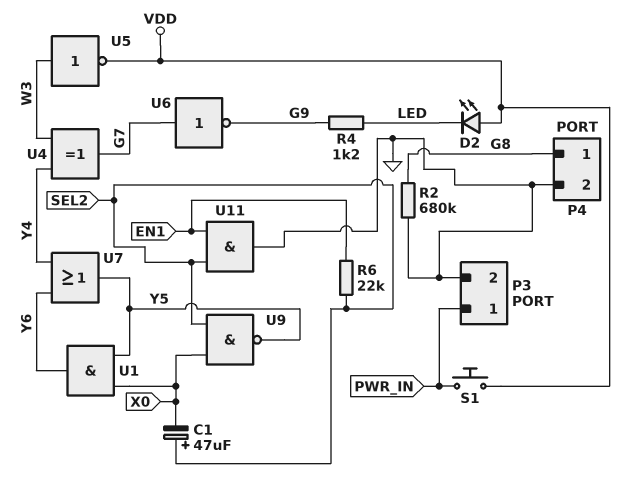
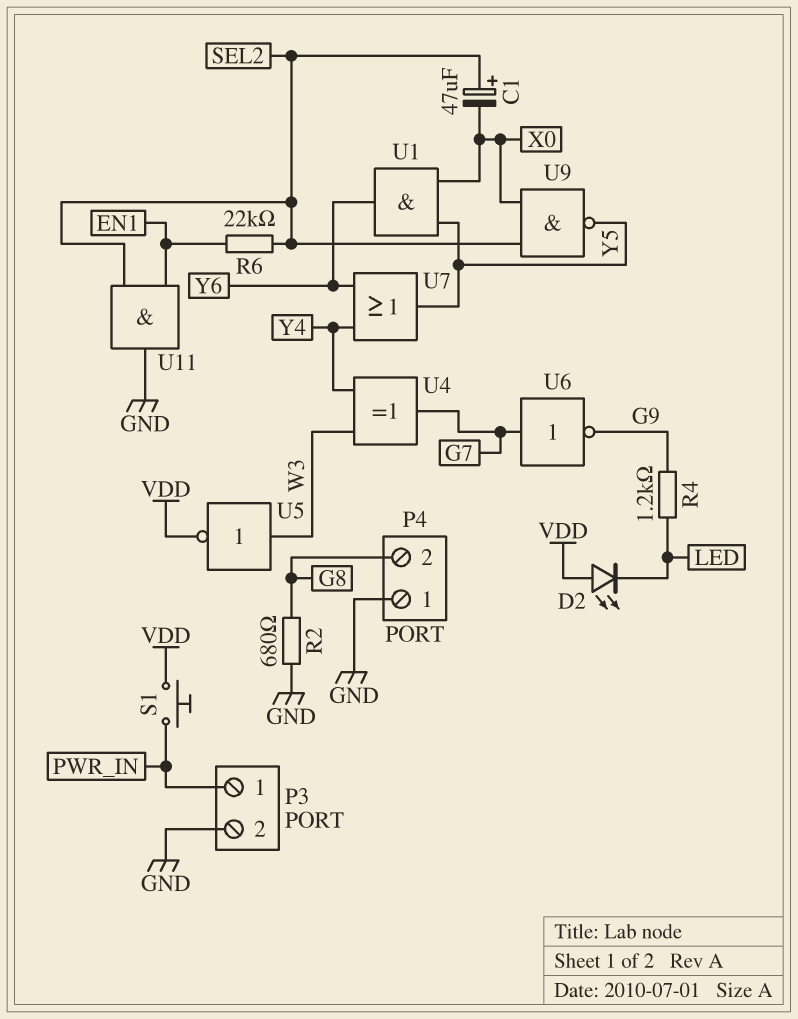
P4 pin 1: G8 -> GND
P4 pin 2: GND -> G8
R2: 680k (G8, GND) -> 680 (G8, GND)

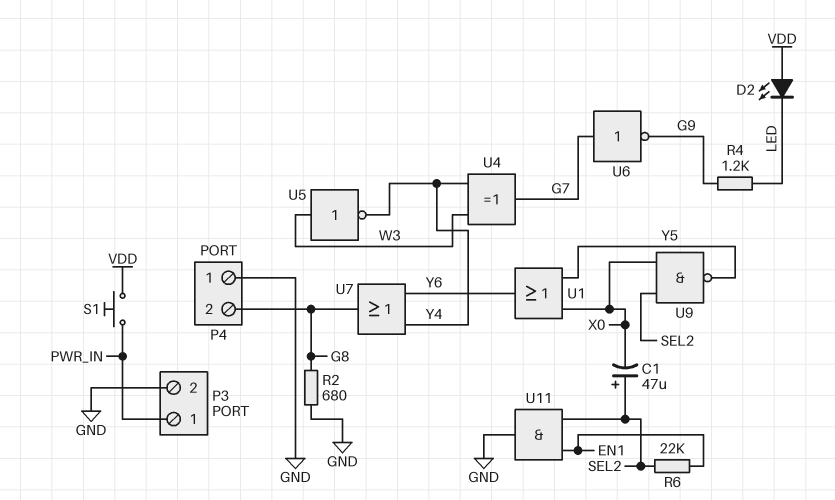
U1: AND (in X0, in Y5, out Y6) -> OR (in X0, in Y5, out Y6)
U5: NOT (in W3, out VDD) -> NOT (in W3, out Y4)
U7: OR (in Y4, in Y6, out Y5) -> OR (in Y4, in Y6, out G8)

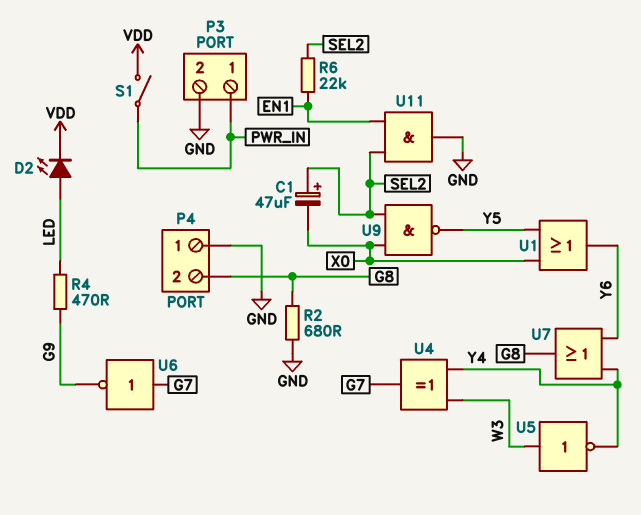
D2: LED (A VDD, K LED) -> LED (A LED, K VDD)
R4: 1.2k (G9, LED) -> 470 (G9, LED)
S1: button (PWR_IN, VDD) -> switch (PWR_IN, VDD)

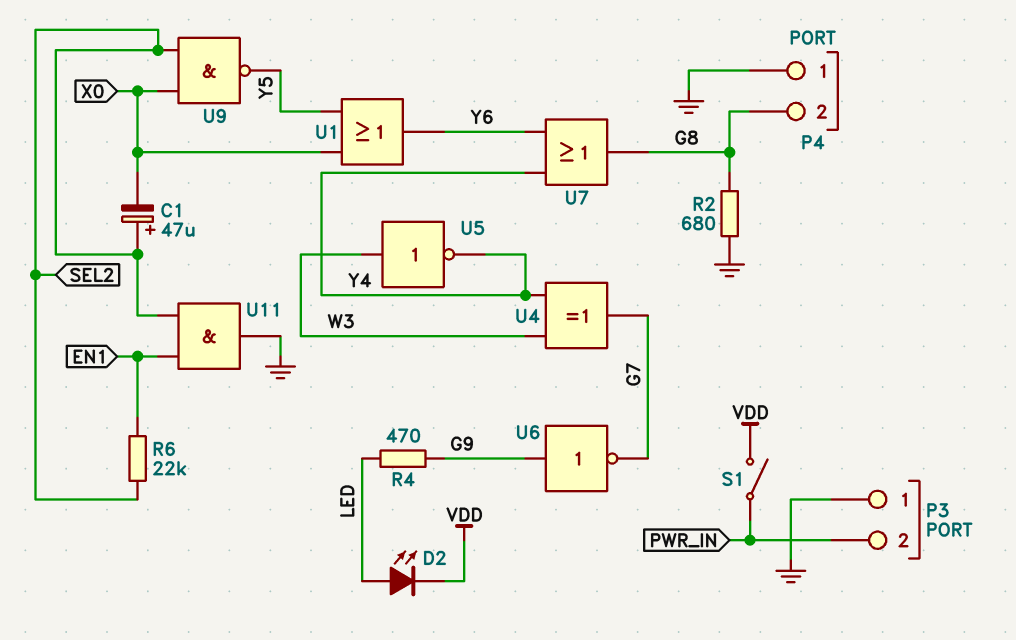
P3 pin 1: PWR_IN -> GND
P3 pin 2: GND -> PWR_IN
U6: NOT (in G7, out G9) -> NOT (in G9, out G7)

